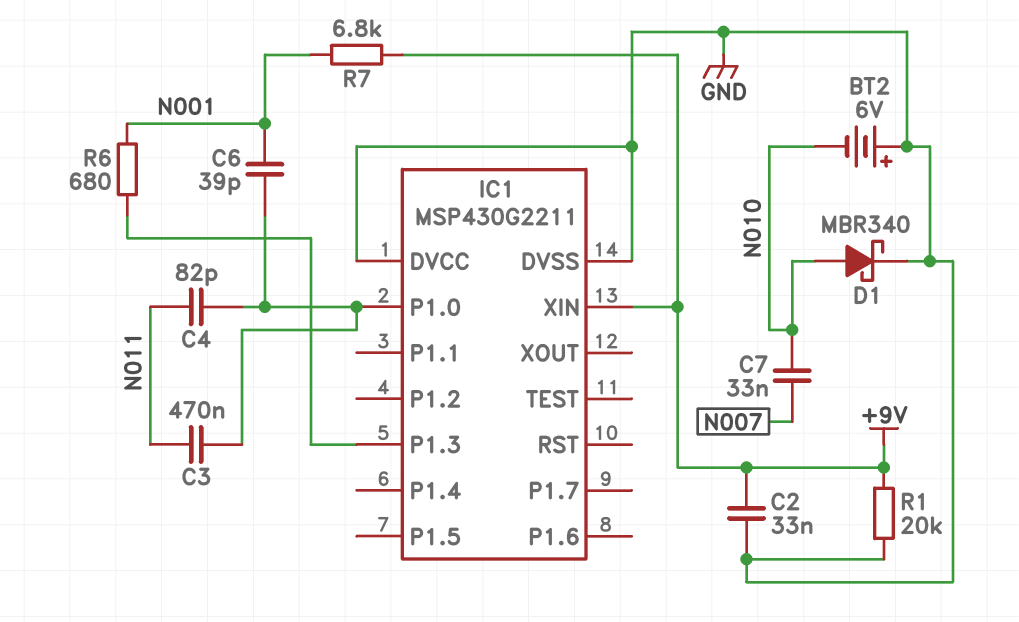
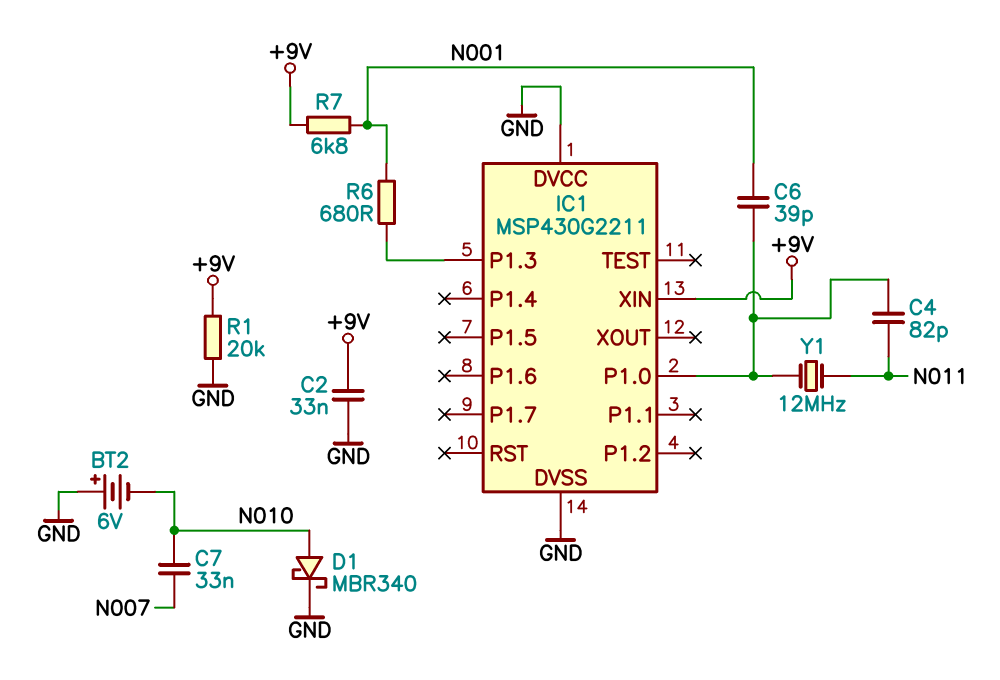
C3: 470nF (IC1/P1.0, N011) -> none
Y1: none -> 12MHz (IC1/P1.0, N011)

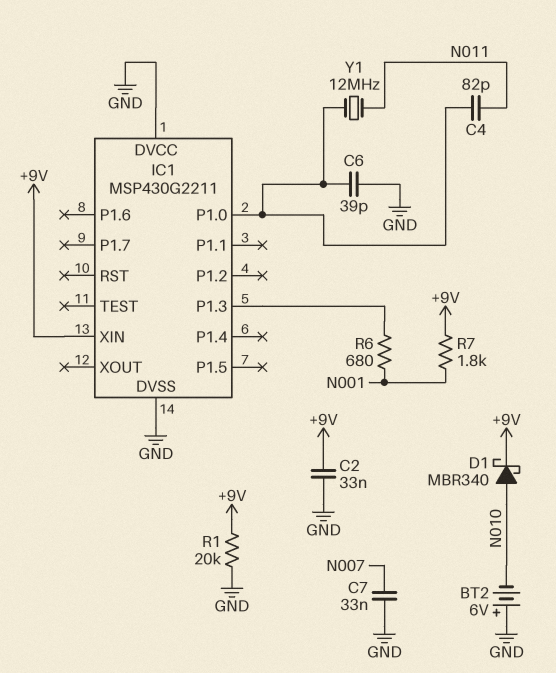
C6: 39pF (IC1/P1.0, N001) -> 39pF (GND, IC1/P1.0)
C7: 33nF (N007, N010) -> 33nF (GND, N007)
D1: schottky MBR340 (A N010, K GND) -> schottky MBR340 (A N010, K +9V)
R7: 6.8k (+9V, N001) -> 1.8k (+9V, N001)

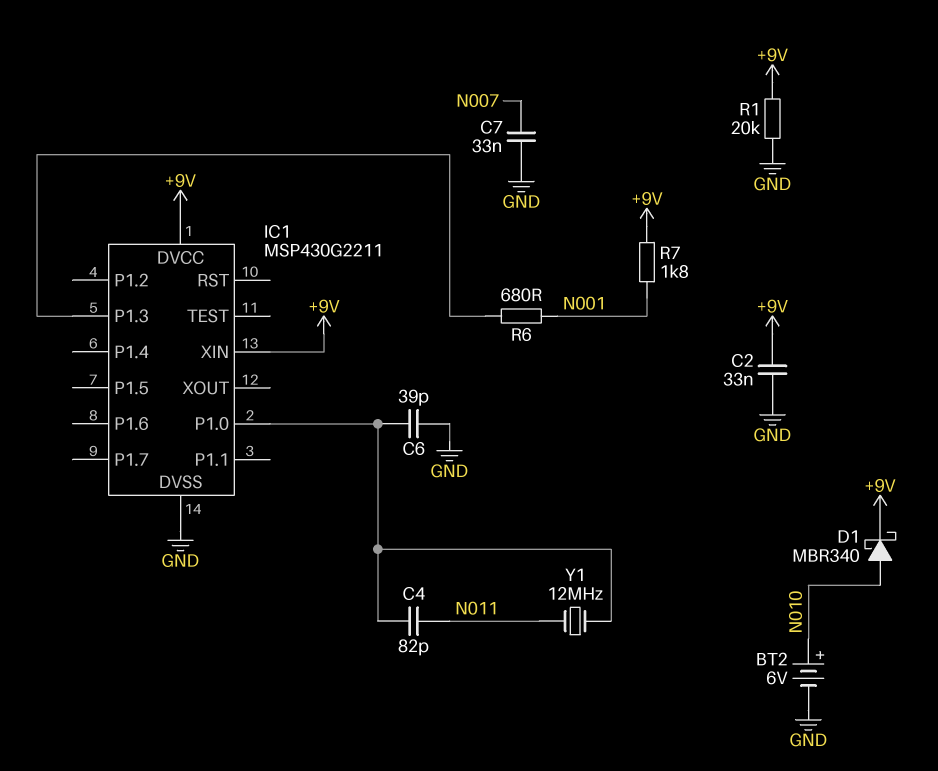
BT2: 6V (plus GND, minus N010) -> 6V (plus N010, minus GND)
IC1 pin DVCC: GND -> +9V

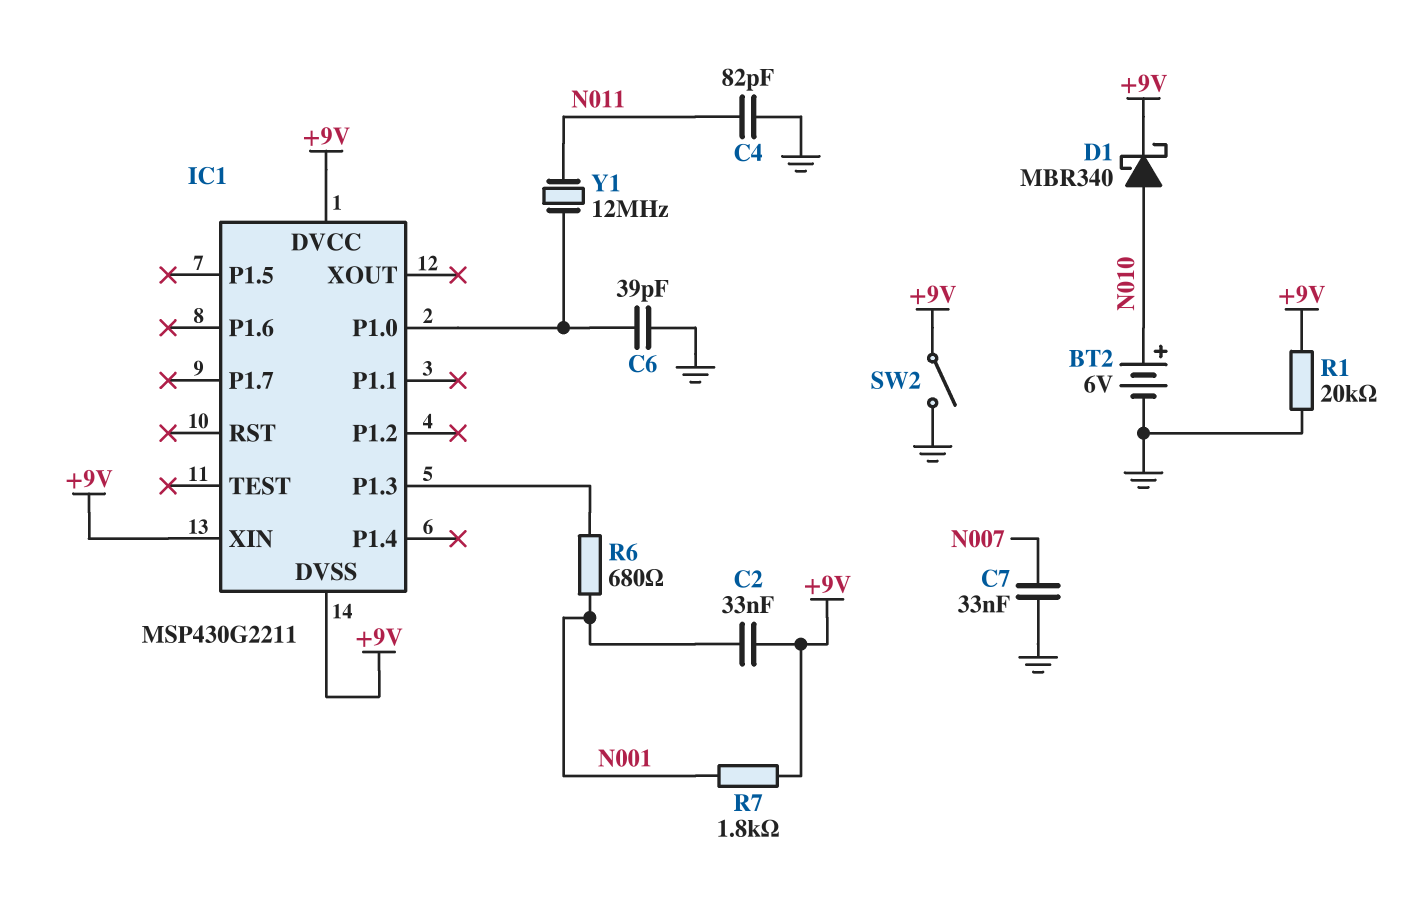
C2: 33nF (+9V, GND) -> 33nF (+9V, N001)
C4: 82pF (IC1/P1.0, N011) -> 82pF (GND, N011)
IC1 pin DVSS: GND -> +9V
SW2: none -> switch (+9V, GND)

